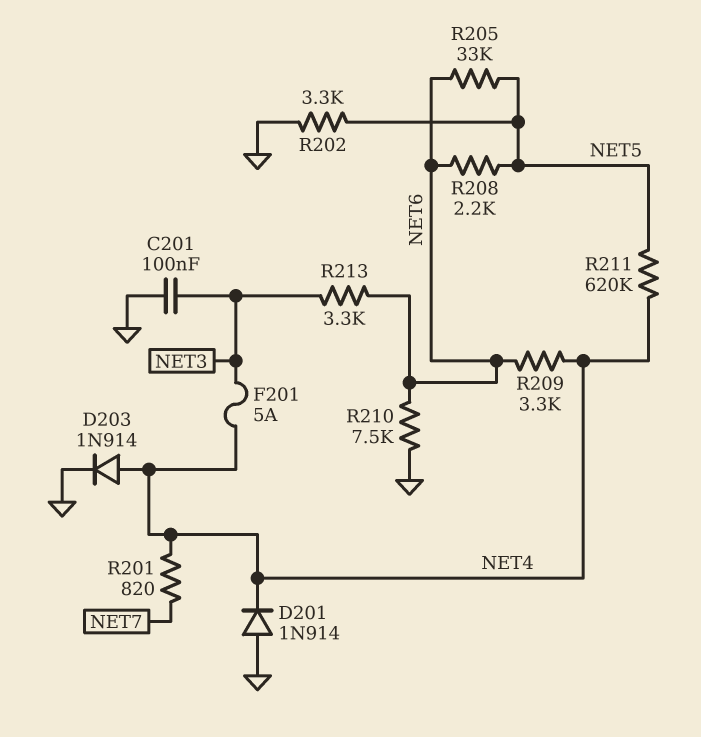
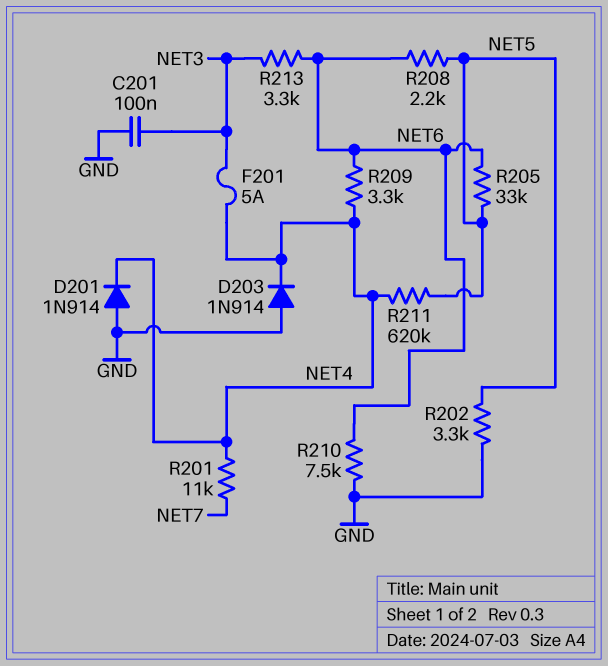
D203: diode 1N914 (A NET4, K GND) -> diode 1N914 (A GND, K NET4)
R201: 820 (NET4, NET7) -> 11k (NET4, NET7)

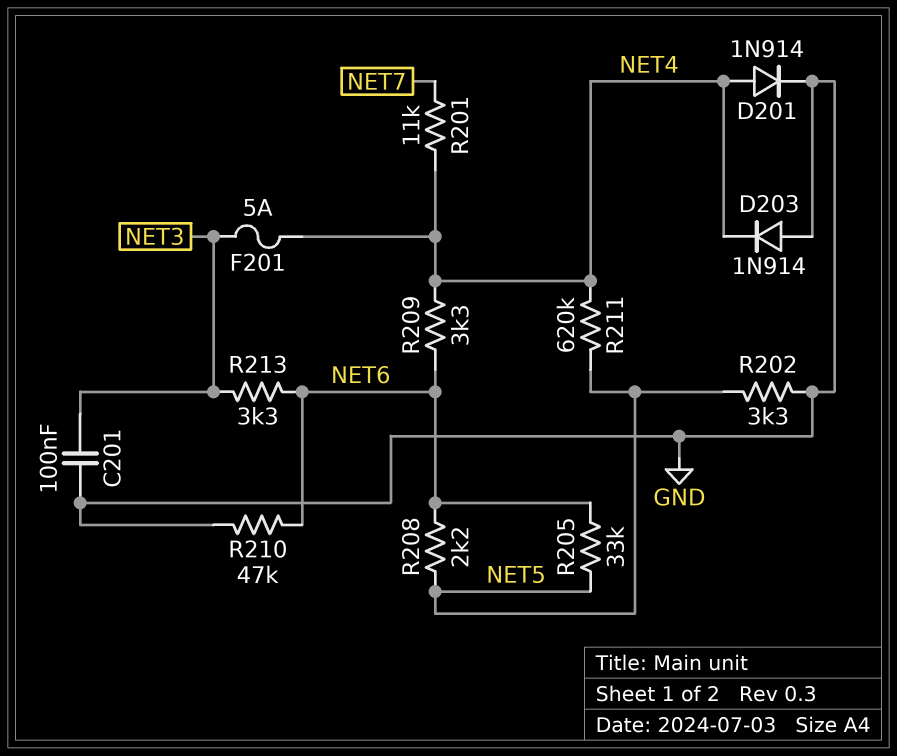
D201: diode 1N914 (A GND, K NET4) -> diode 1N914 (A NET4, K GND)
R210: 7.5k (GND, NET6) -> 47k (GND, NET6)

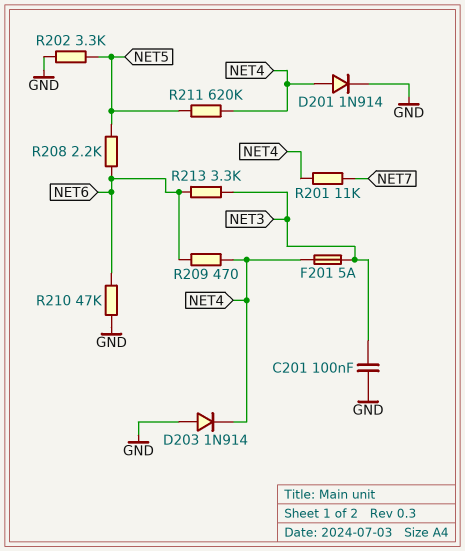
R205: 33k (NET5, NET6) -> none
R209: 3.3k (NET4, NET6) -> 470 (NET4, NET6)

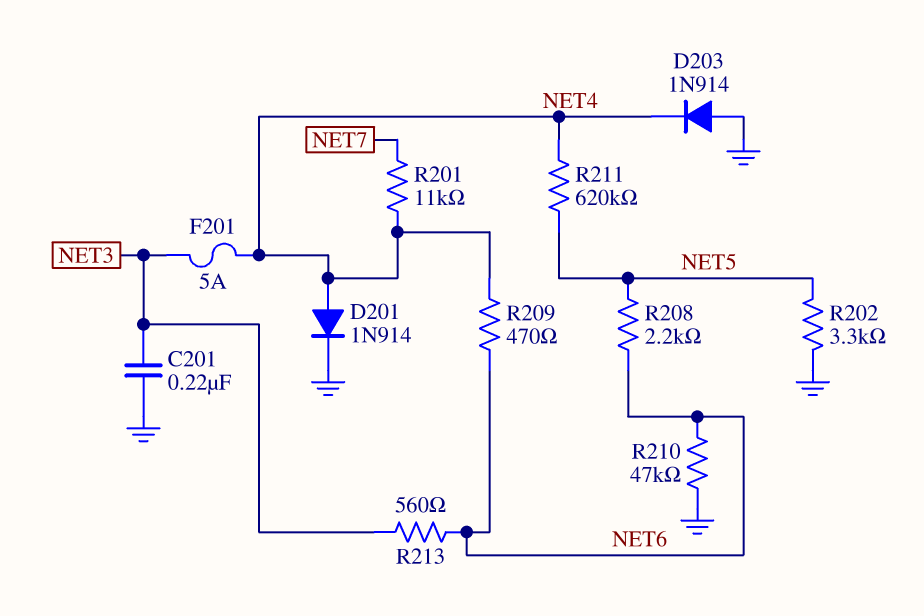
C201: 100nF (GND, NET3) -> 220nF (GND, NET3)
R213: 3.3k (NET3, NET6) -> 560 (NET3, NET6)

